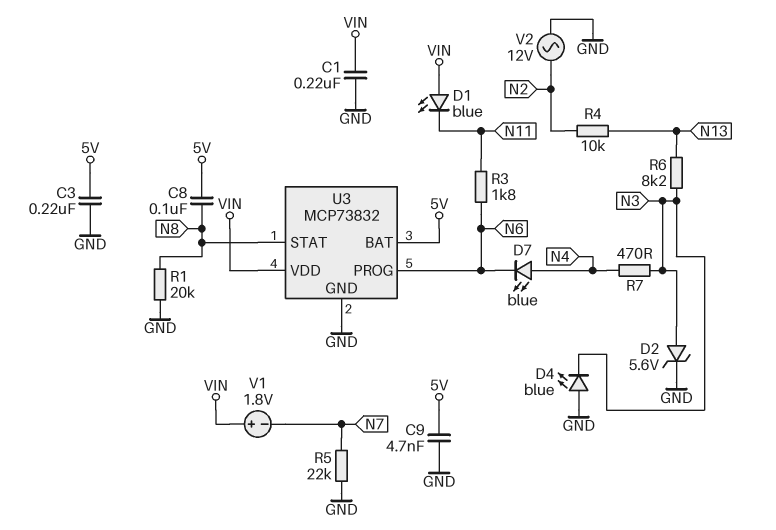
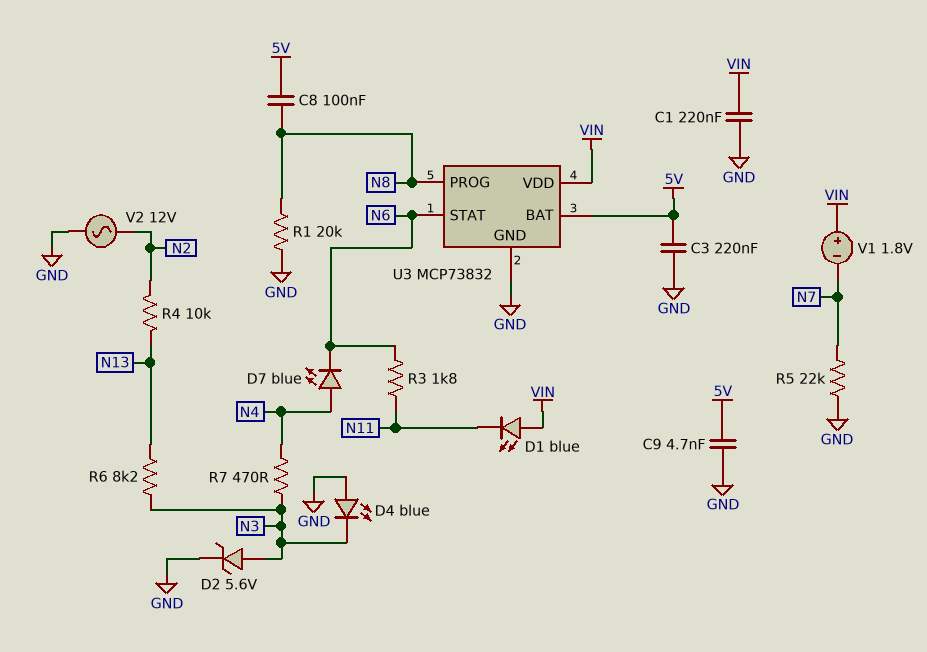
U3 pin PROG: N6 -> N8
U3 pin STAT: N8 -> N6

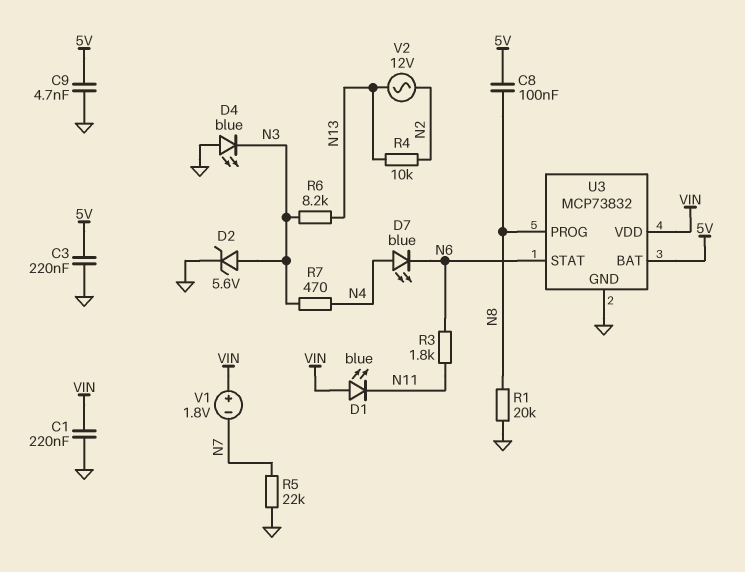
V2: AC 12V (GND, N2) -> AC 12V (N2, N13)

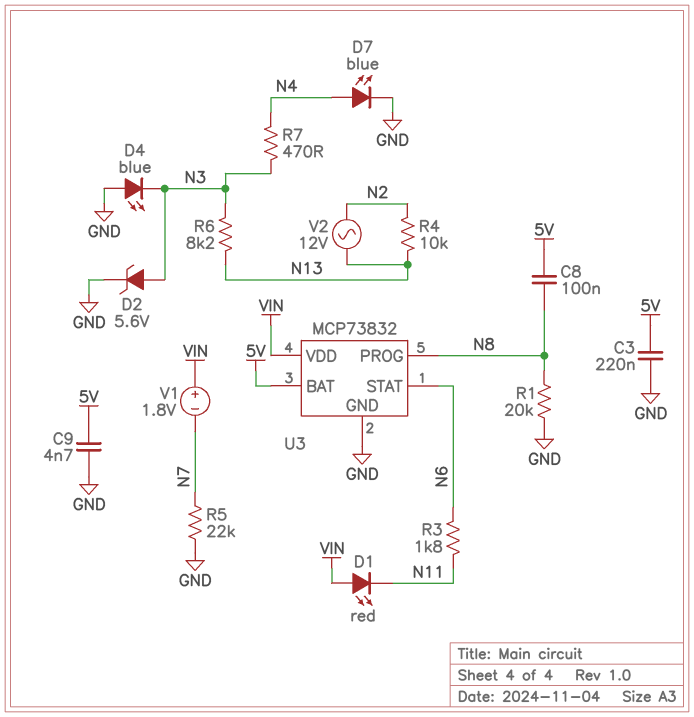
C1: 220nF (GND, VIN) -> none
D1: LED blue (A VIN, K N11) -> LED red (A VIN, K N11)
D7: LED blue (A N4, K N6) -> LED blue (A N4, K GND)

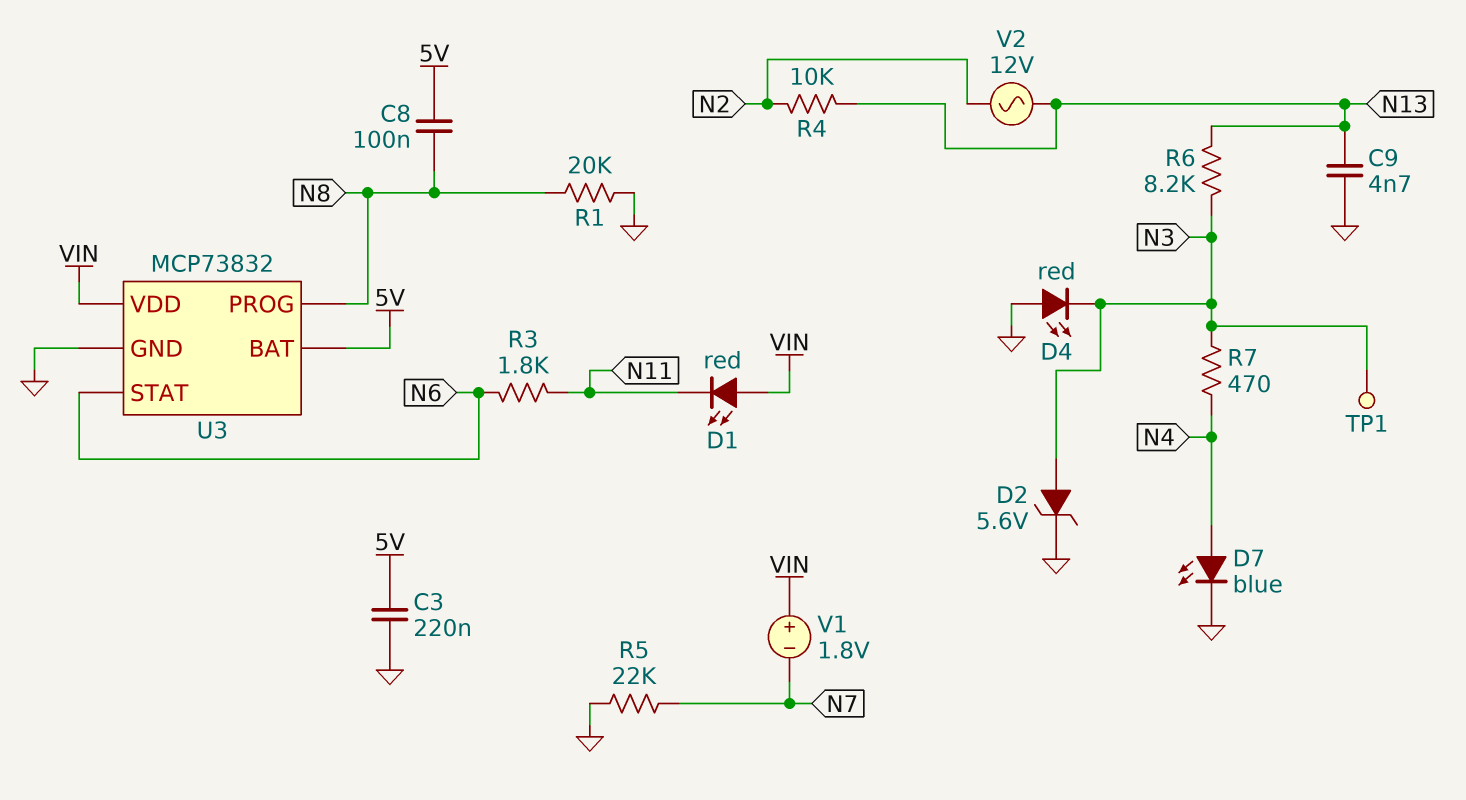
C9: 4.7nF (5V, GND) -> 4.7nF (GND, N13)
D4: LED blue (A GND, K N3) -> LED red (A GND, K N3)
TP1: none -> test point (N3)

